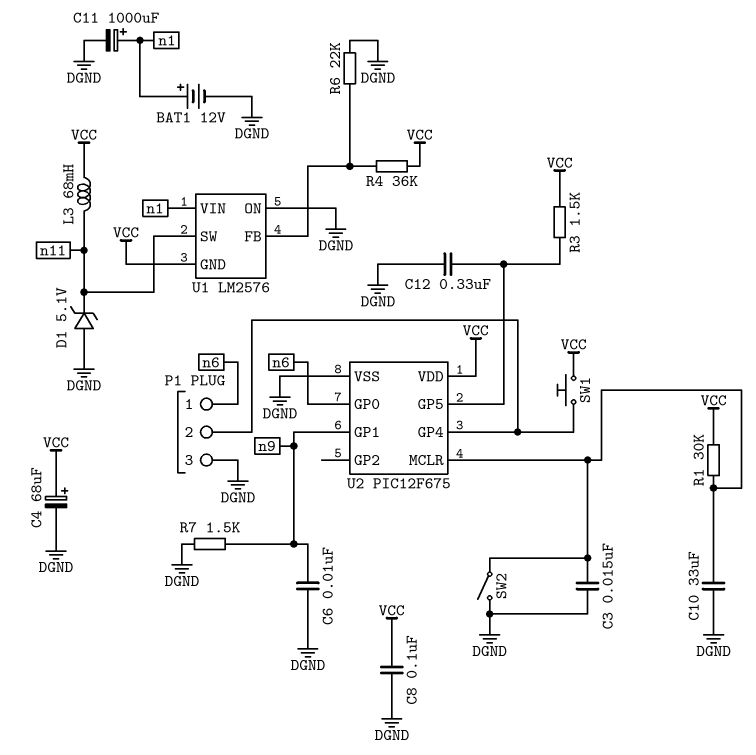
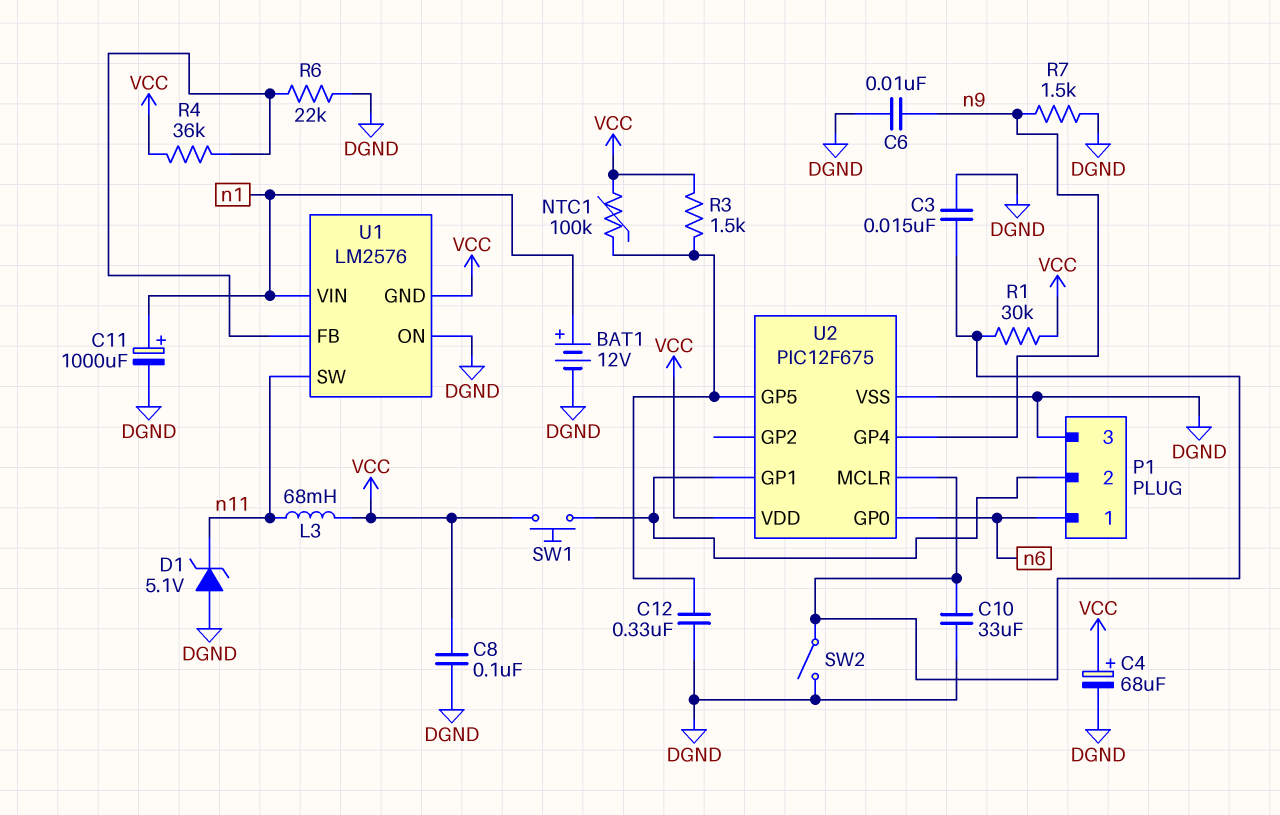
NTC1: none -> 100k (U2/GP5, VCC)
U2 pin GP1: n9 -> P1/2
U2 pin GP4: P1/2 -> n9

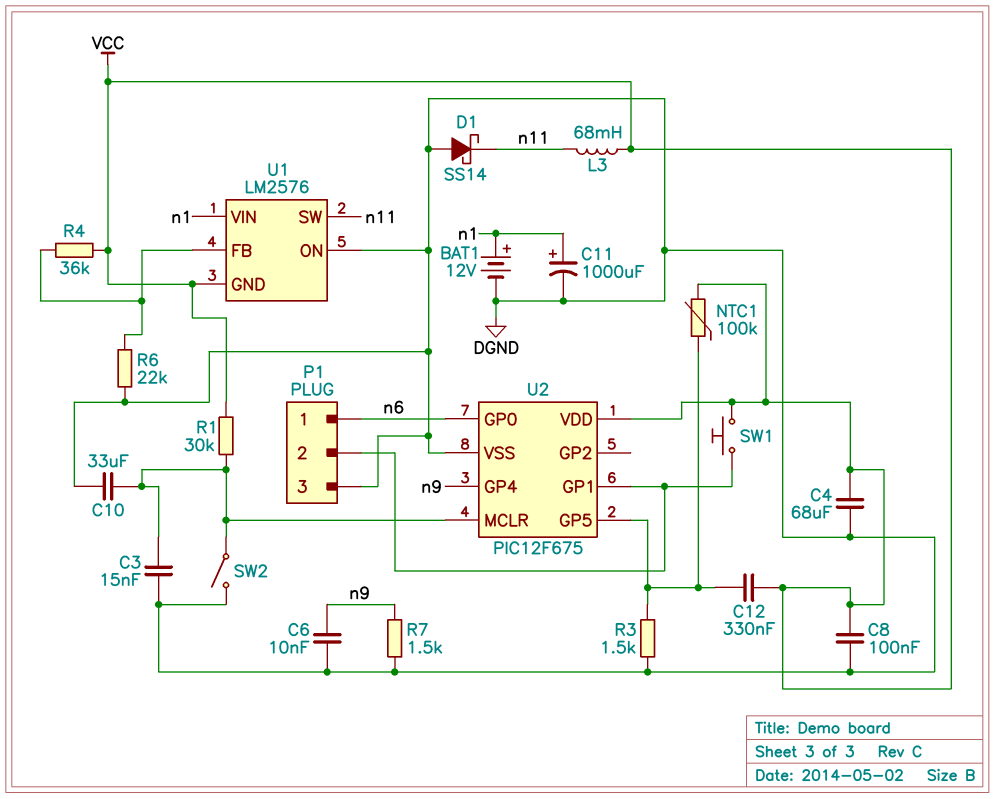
C4: 68uF (plus VCC, minus DGND) -> 68uF (DGND, VCC)
C12: 330nF (DGND, U2/GP5) -> 330nF (U2/GP5, VCC)
D1: zener 5.1V (A DGND, K n11) -> schottky SS14 (A DGND, K n11)
R3: 1.5k (U2/GP5, VCC) -> 1.5k (DGND, U2/GP5)

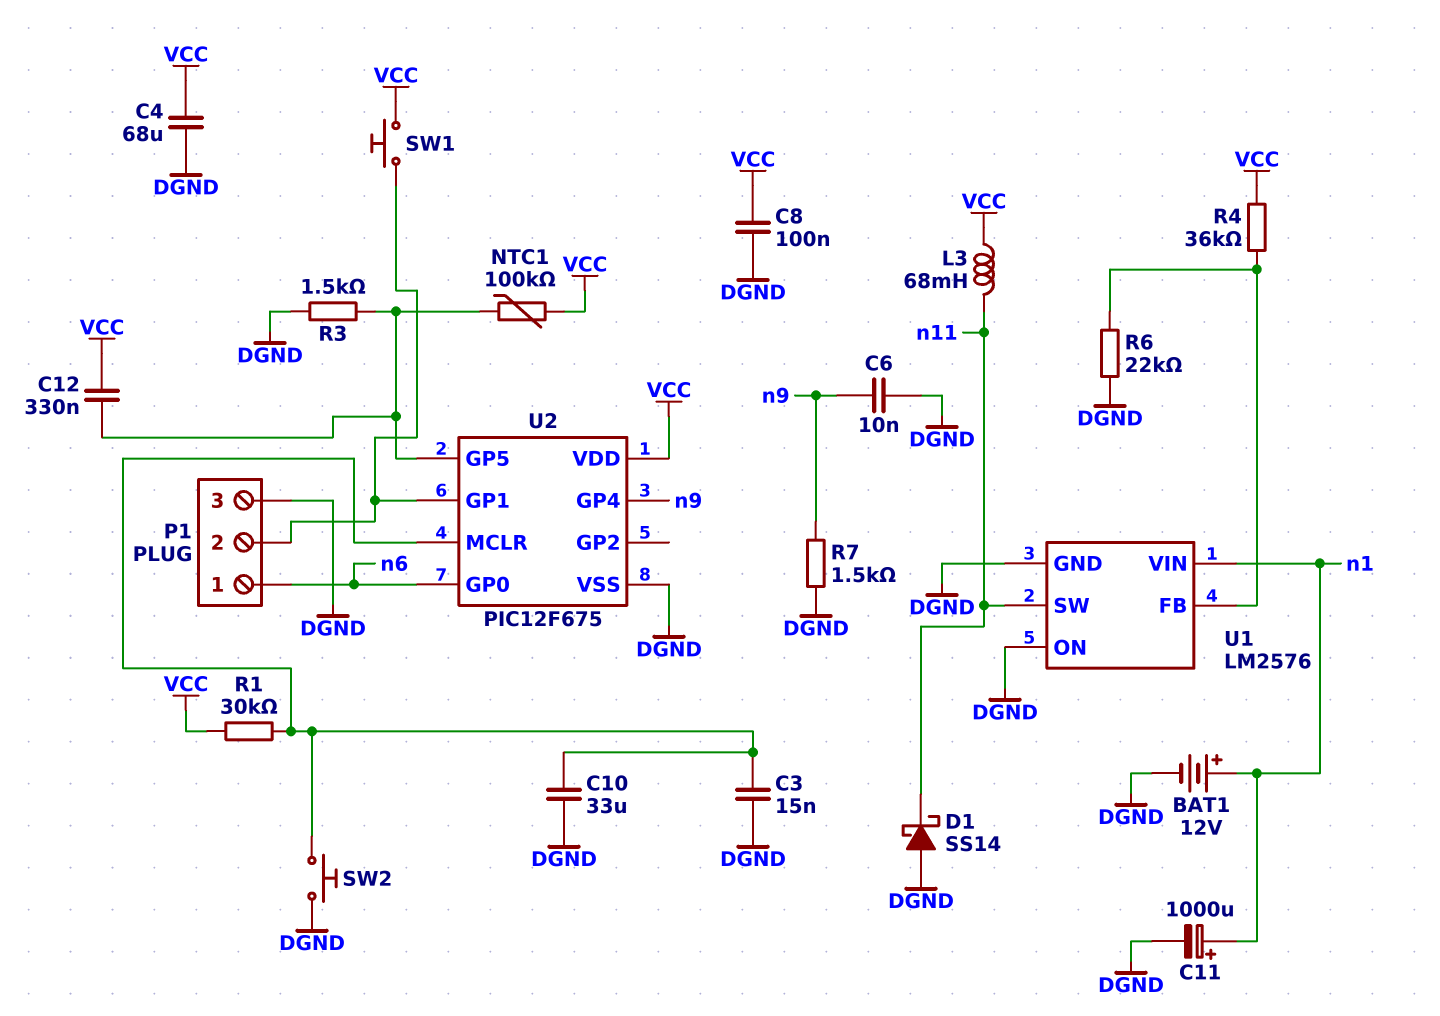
SW2: switch (DGND, U2/MCLR) -> button (DGND, U2/MCLR)
U1 pin GND: VCC -> DGND

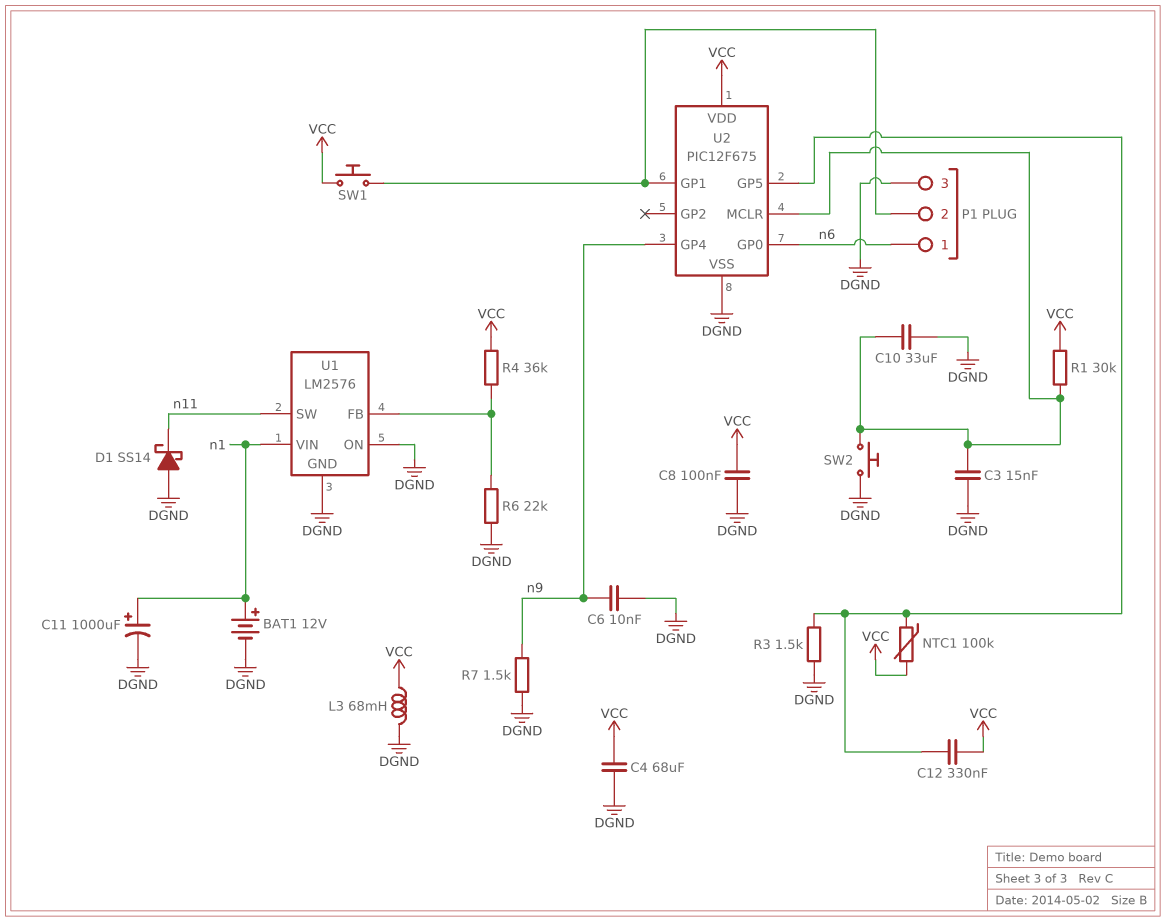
L3: 68mH (VCC, n11) -> 68mH (DGND, VCC)

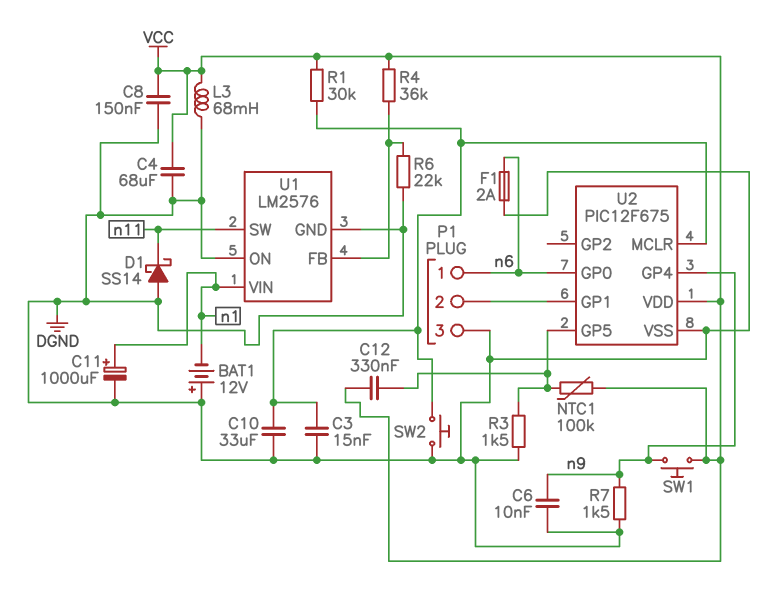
BAT1: 12V (plus n1, minus DGND) -> 12V (plus DGND, minus n1)
C8: 100nF (DGND, VCC) -> 150nF (DGND, VCC)
F1: none -> 2A (DGND, n6)
SW1: button (P1/2, VCC) -> button (VCC, n9)

